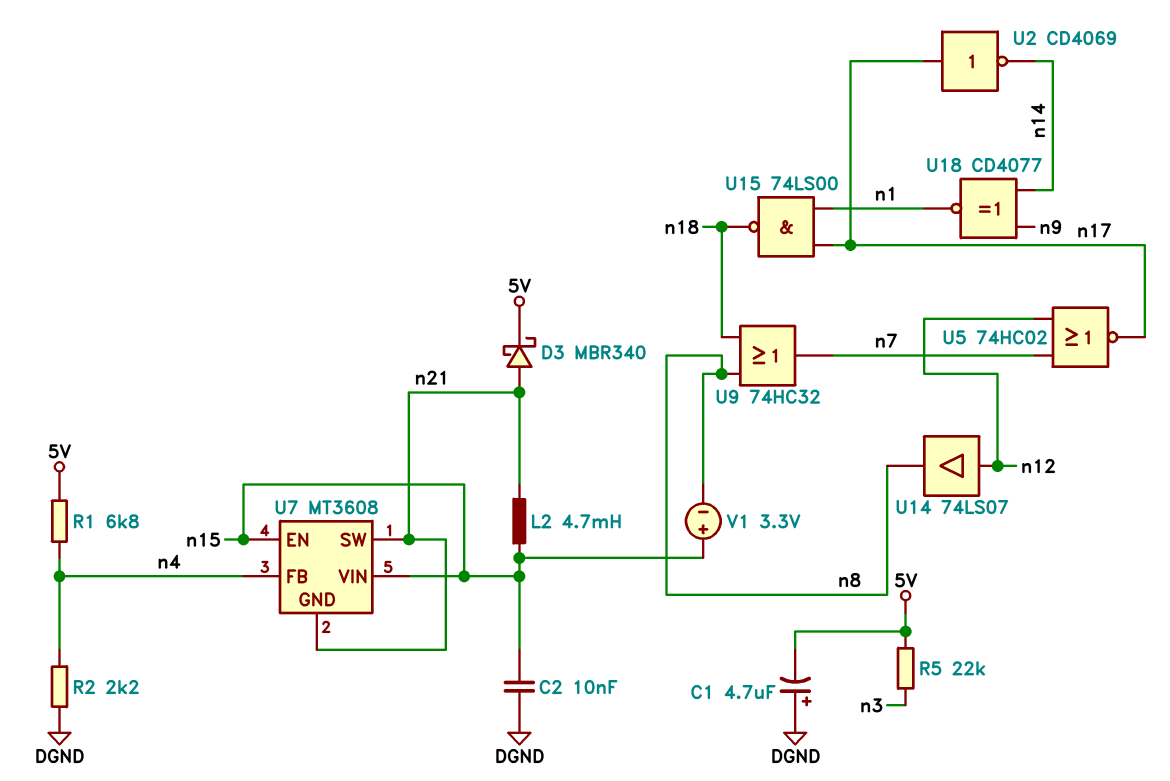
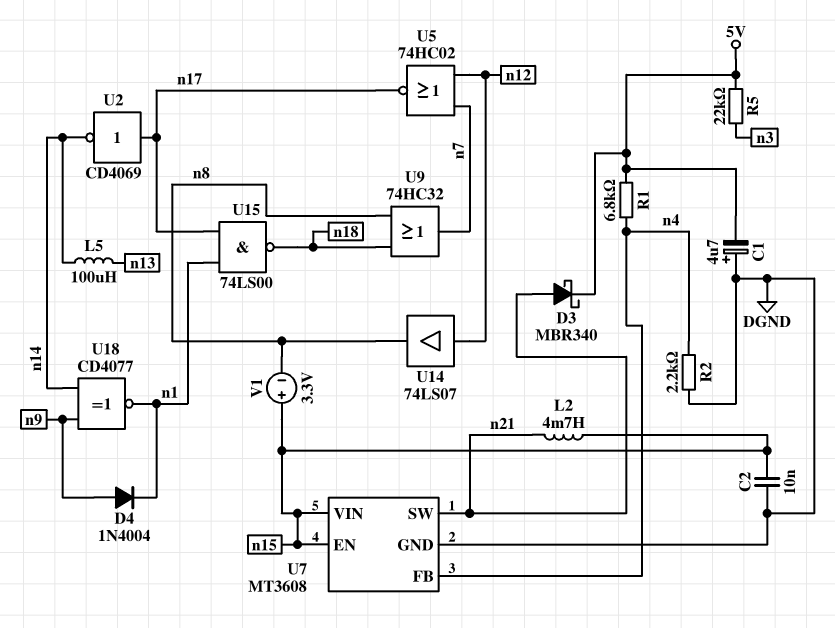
D4: none -> diode 1N4004 (A n9, K n1)
L5: none -> 100uH (n13, n14)
U7 pin GND: n21 -> DGND

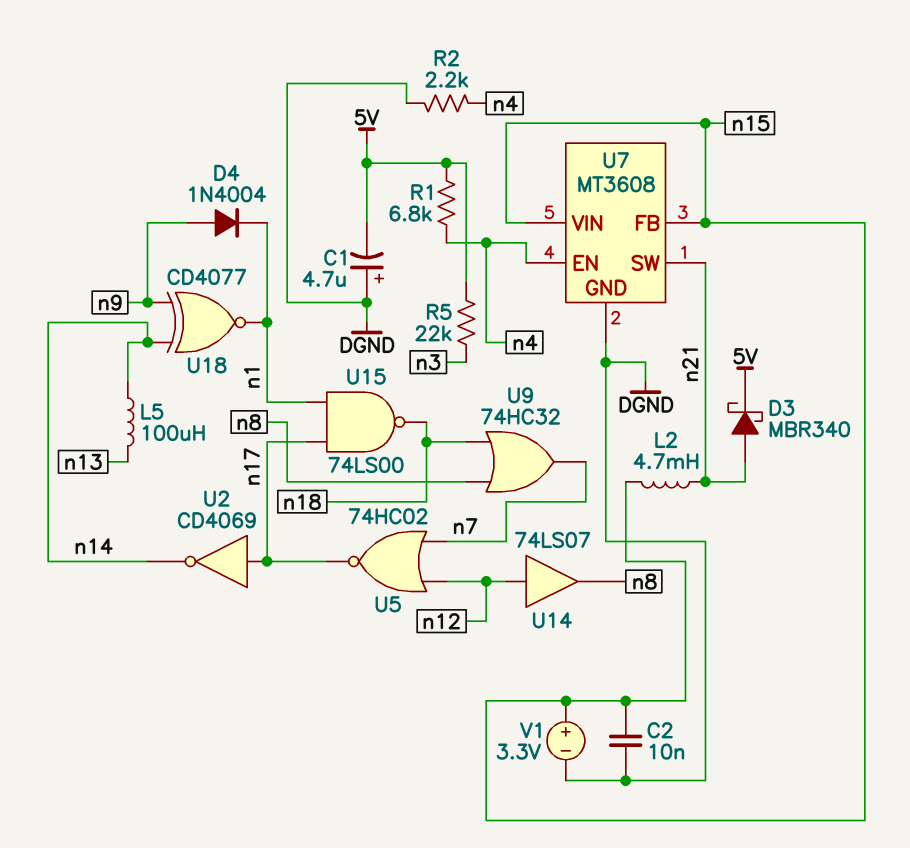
U7 pin EN: n15 -> n4
U7 pin FB: n4 -> n15
V1: 3.3V (plus n15, minus n8) -> 3.3V (plus n15, minus DGND)

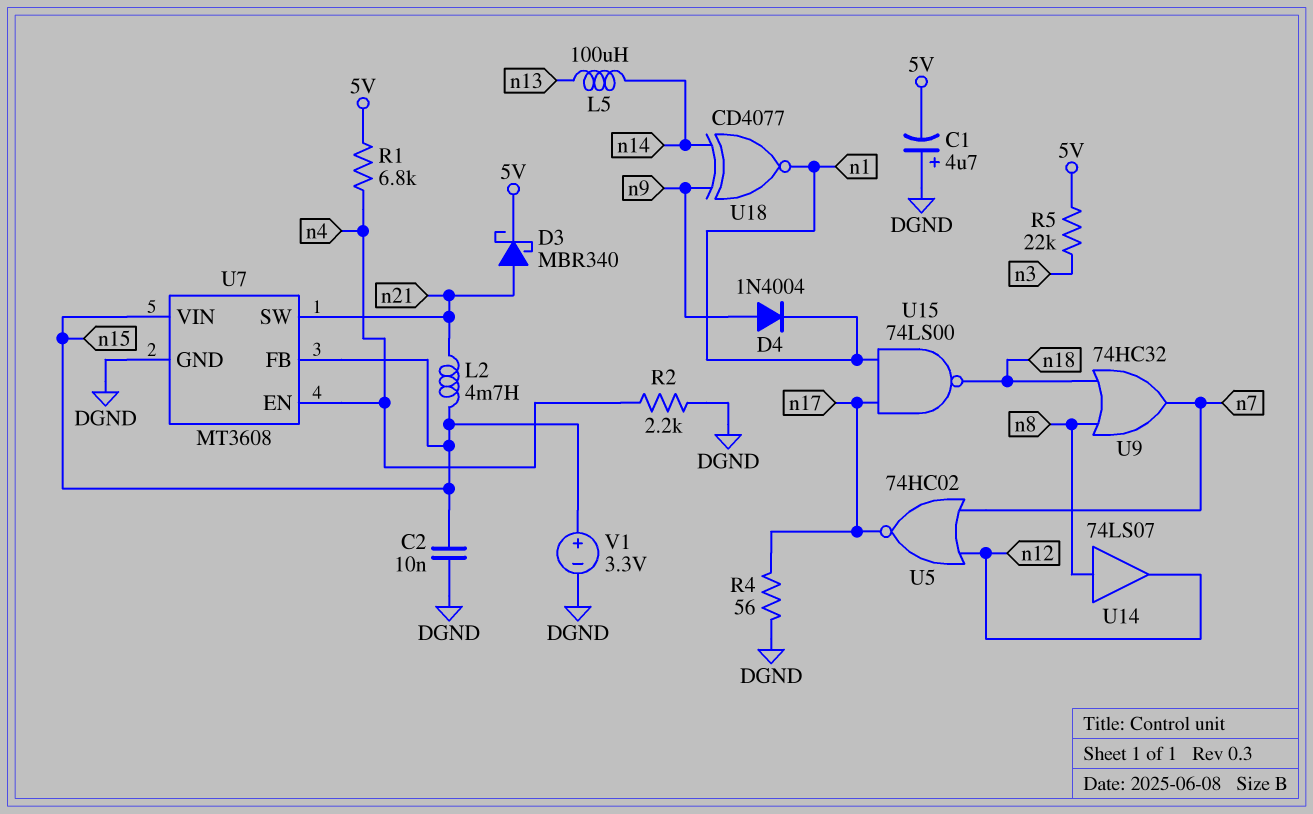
R4: none -> 56 (DGND, n17)
U2: NOT CD4069 (in n17, out n14) -> none
U14: buffer 74LS07 (in n12, out n8) -> buffer 74LS07 (in n8, out n12)

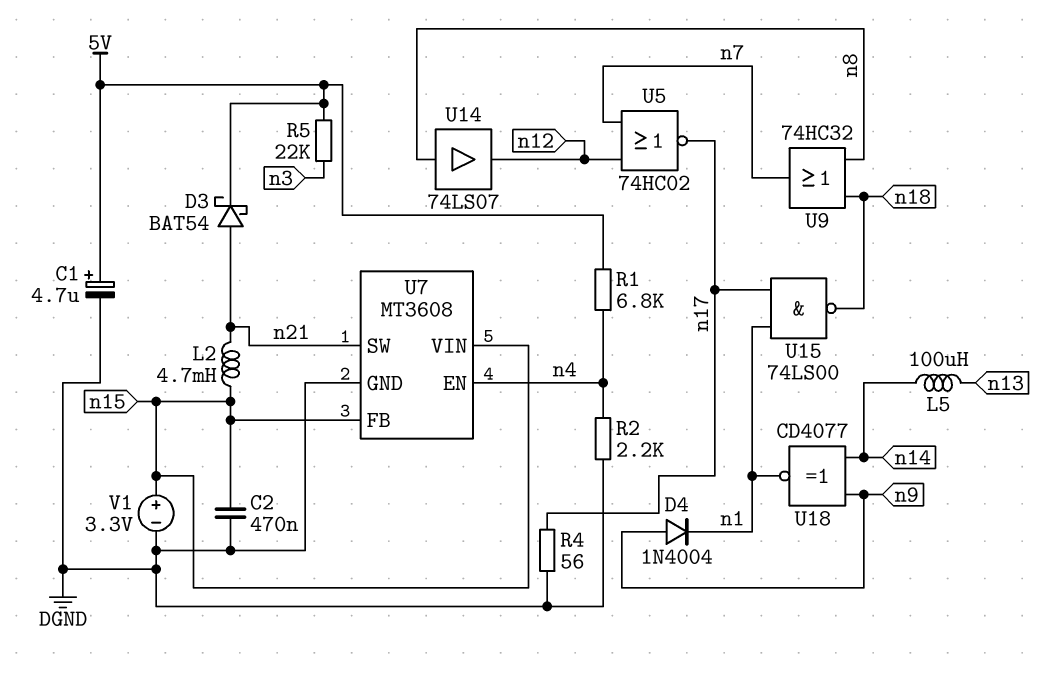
C1: 4.7uF (plus DGND, minus 5V) -> 4.7uF (plus 5V, minus DGND)
C2: 10nF (DGND, n15) -> 470nF (DGND, n15)
D3: schottky MBR340 (A n21, K 5V) -> schottky BAT54 (A n21, K 5V)

